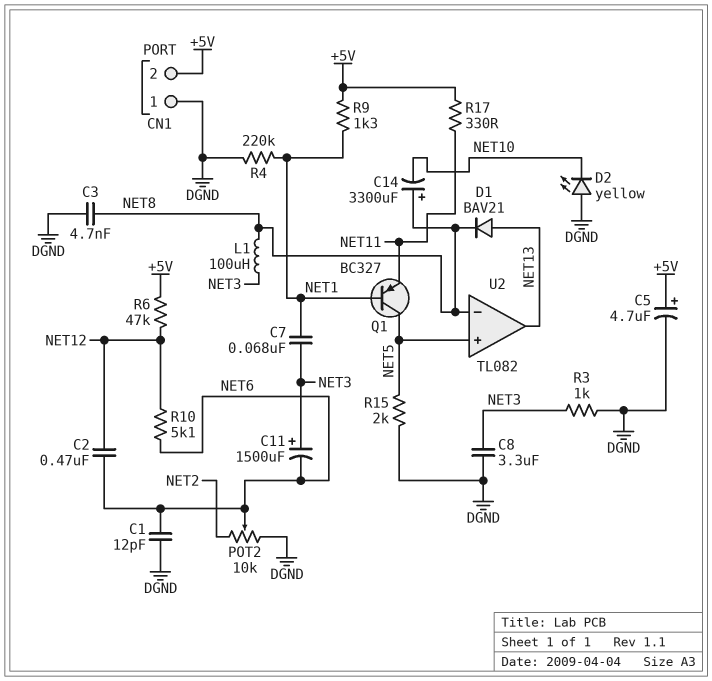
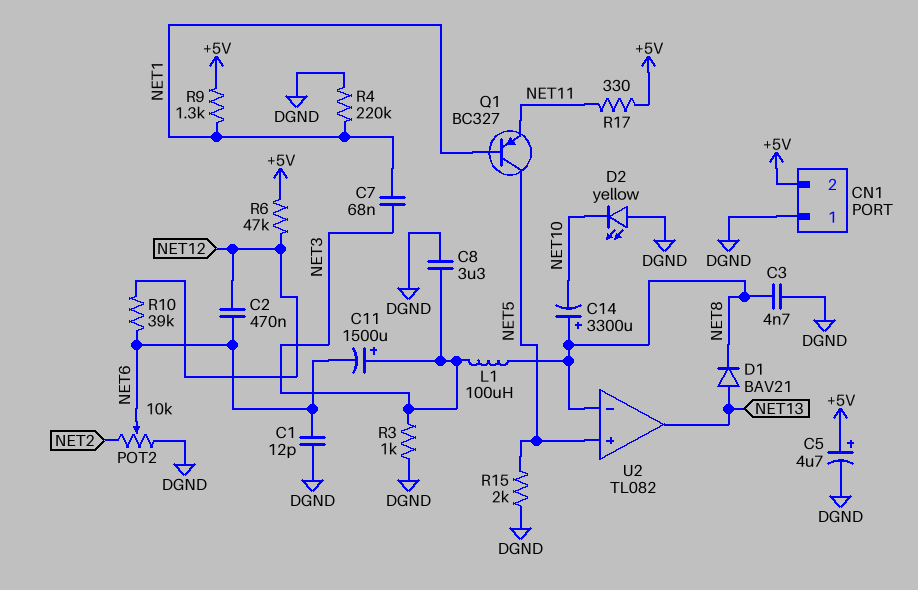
R10: 5.1k (NET6, NET12) -> 39k (NET6, NET12)

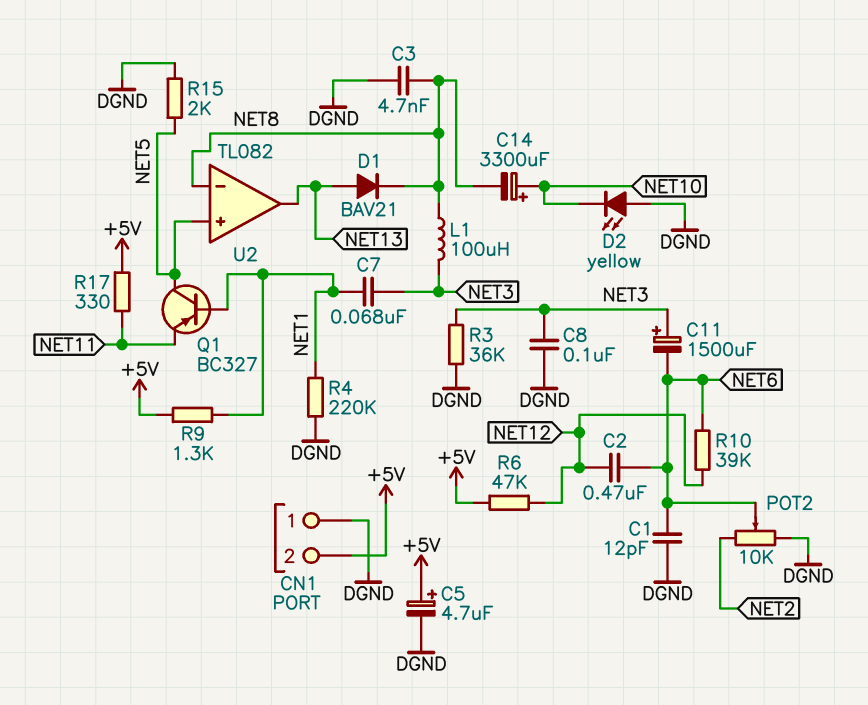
C8: 3.3uF (DGND, NET3) -> 100nF (DGND, NET3)
C14: 3300uF (plus NET8, minus NET10) -> 3300uF (plus NET10, minus NET8)
R3: 1k (DGND, NET3) -> 36k (DGND, NET3)

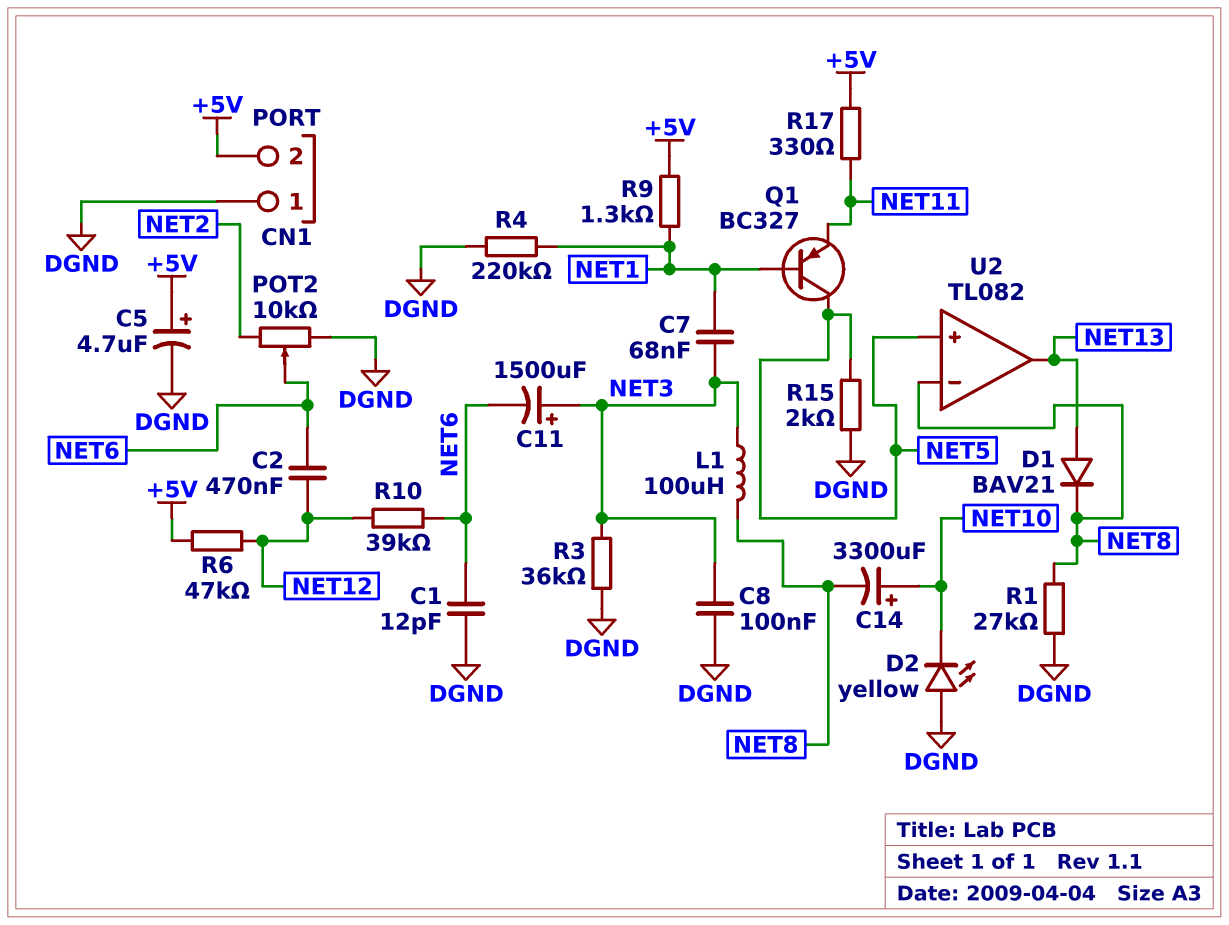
C3: 4.7nF (DGND, NET8) -> none
R1: none -> 27k (DGND, NET8)

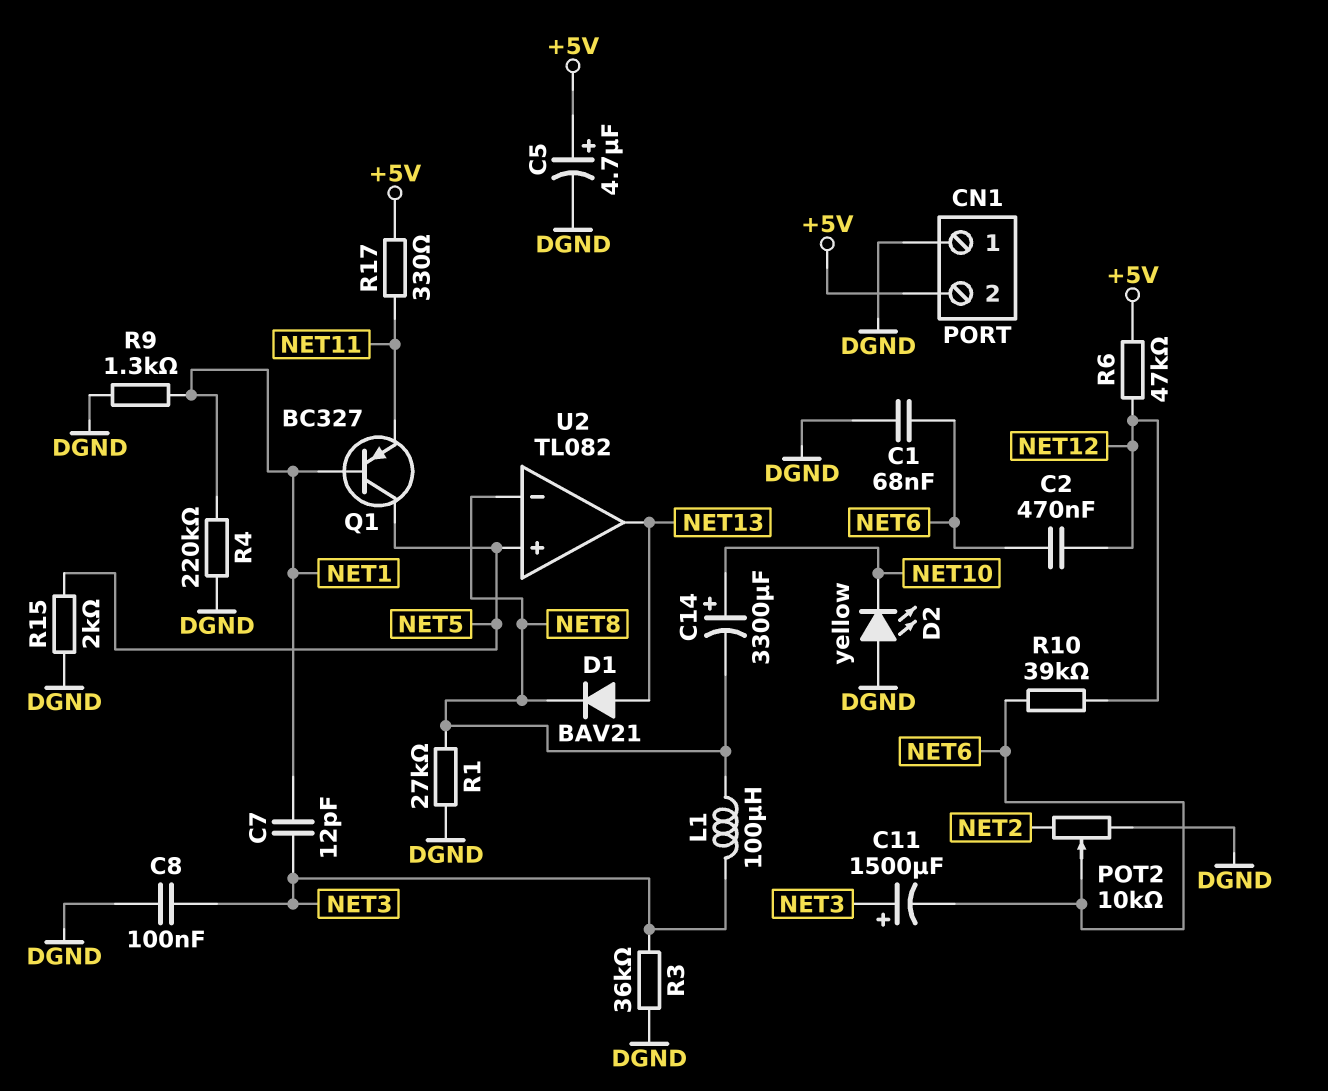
C1: 12pF (DGND, NET6) -> 68nF (DGND, NET6)
C7: 68nF (NET1, NET3) -> 12pF (NET1, NET3)
R9: 1.3k (+5V, NET1) -> 1.3k (DGND, NET1)

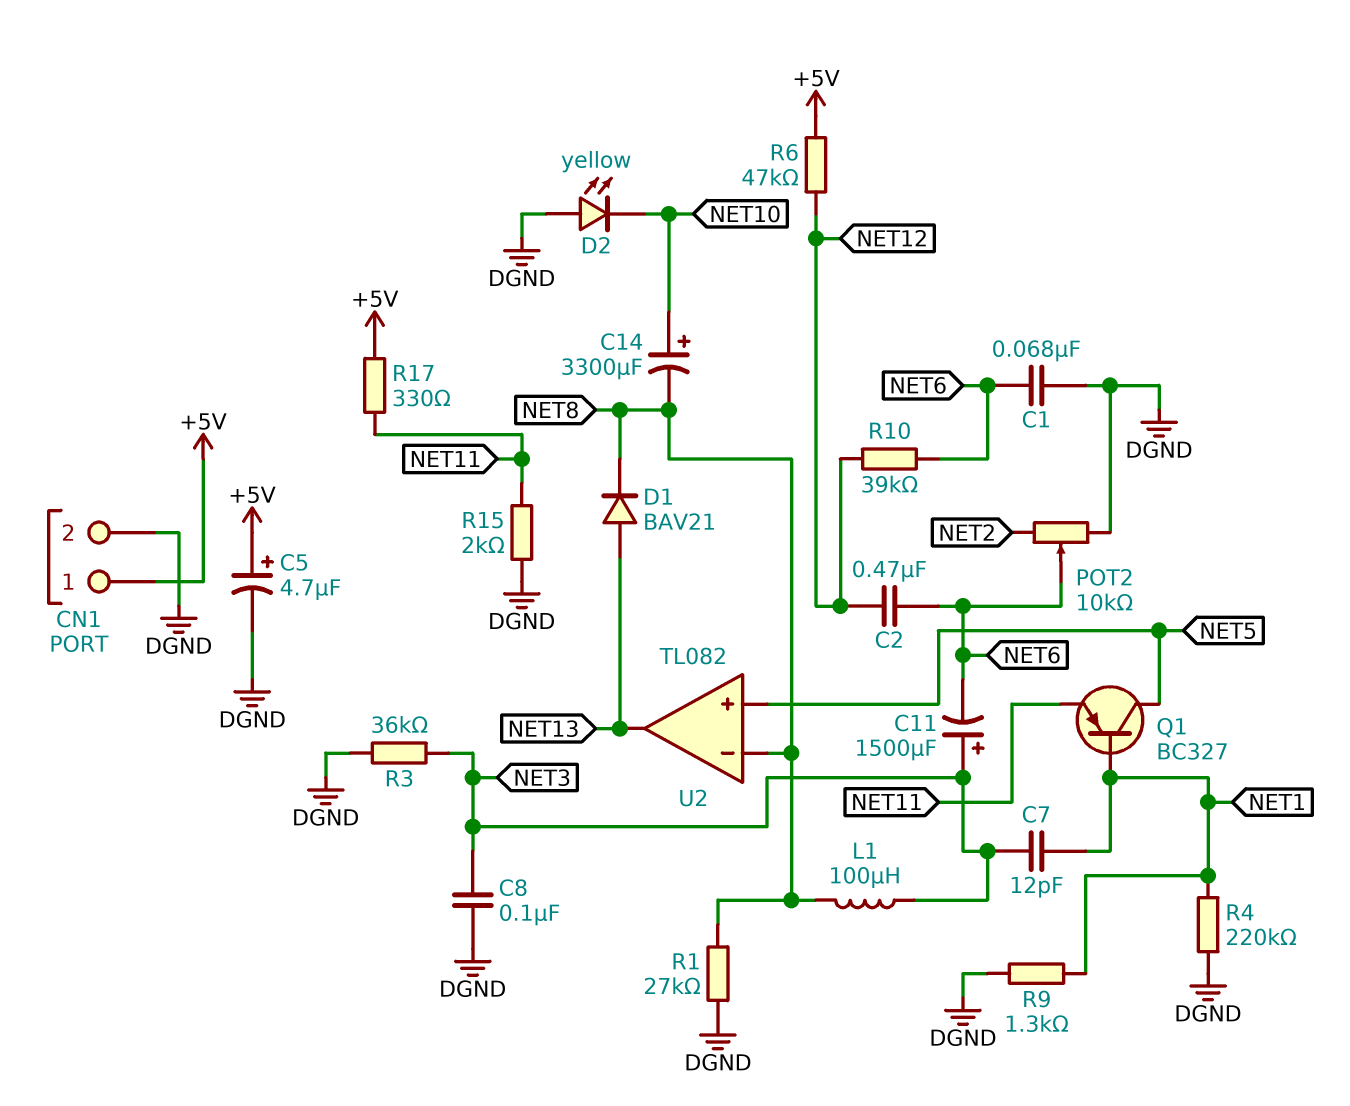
CN1 pin 1: DGND -> +5V
CN1 pin 2: +5V -> DGND
R15: 2k (DGND, NET5) -> 2k (DGND, NET11)

